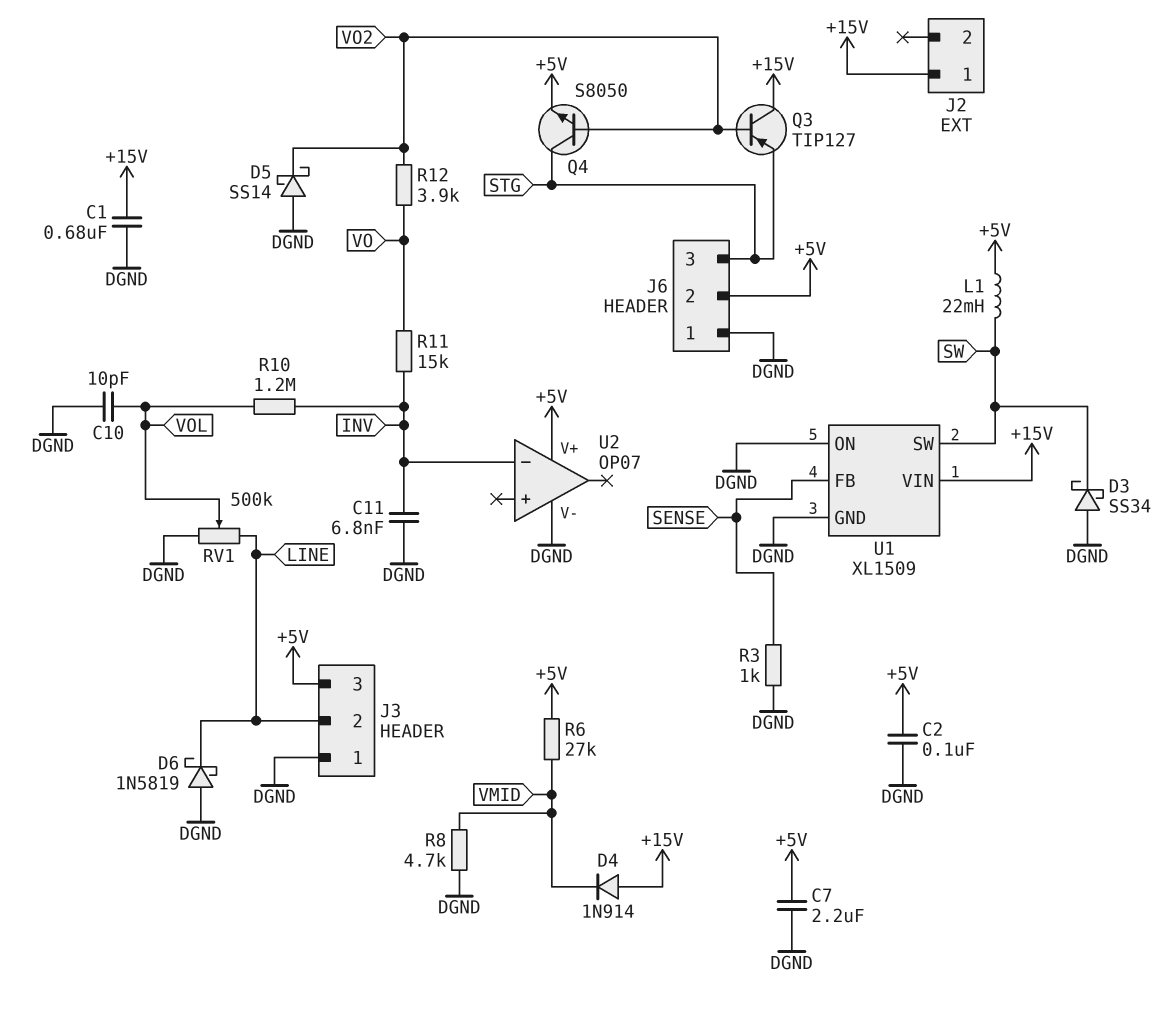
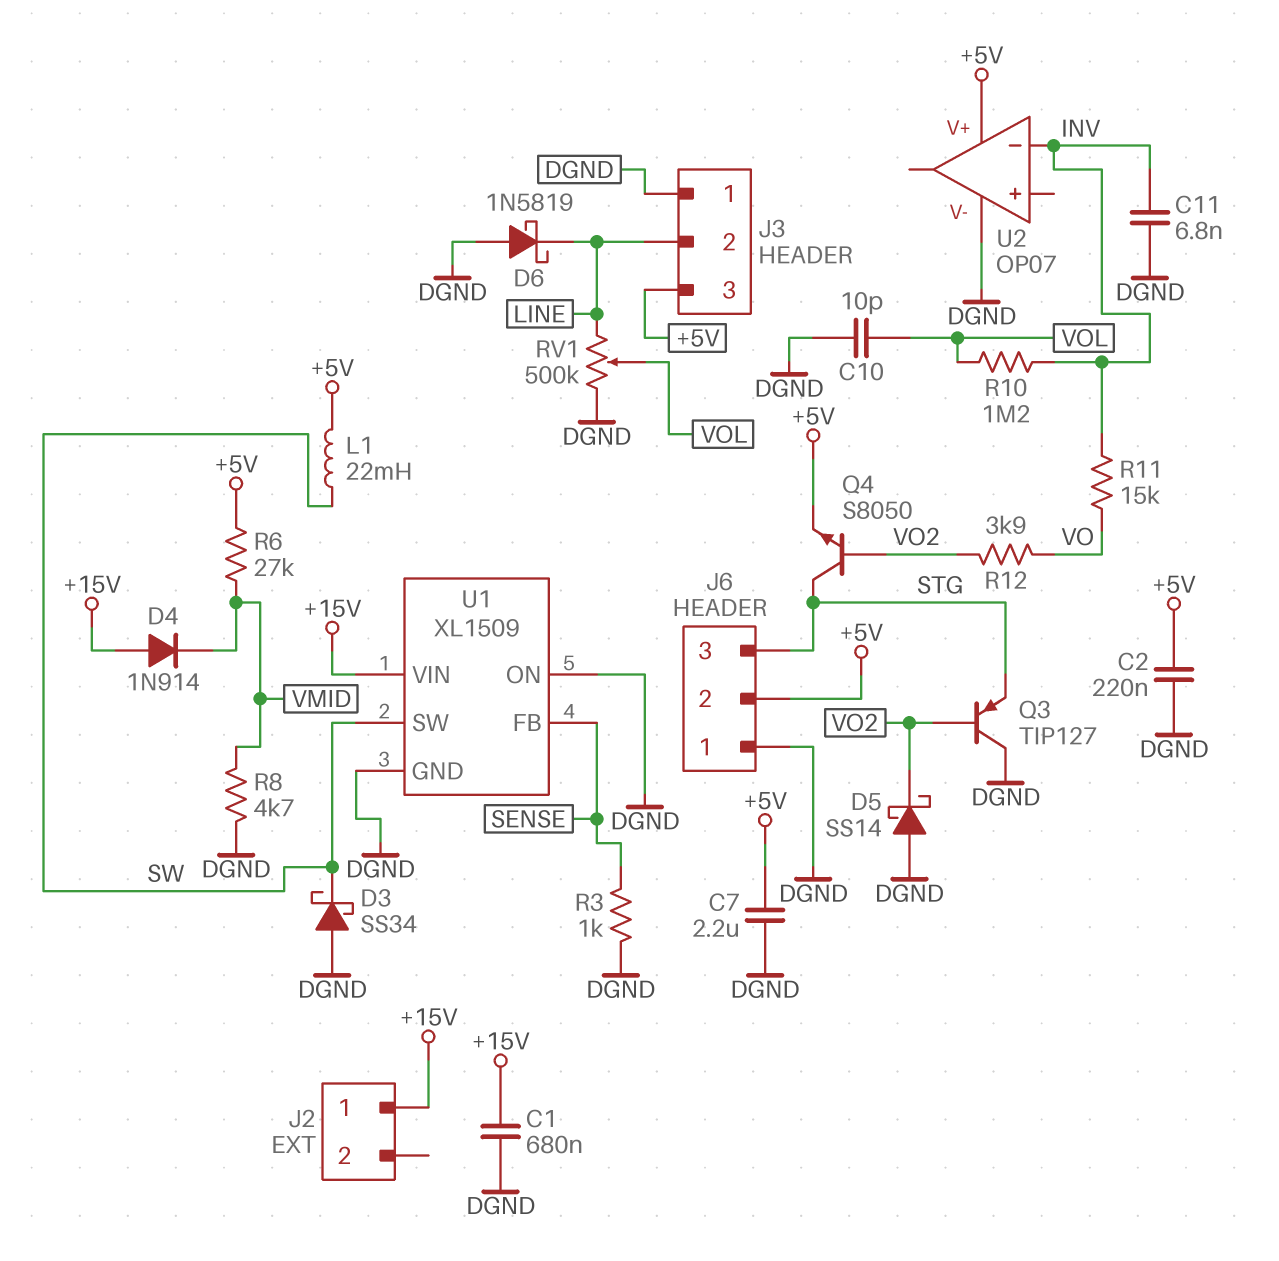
C2: 100nF (+5V, DGND) -> 220nF (+5V, DGND)
Q3: PNP TIP127 (B VO2, C +15V, E STG) -> PNP TIP127 (B VO2, C DGND, E STG)

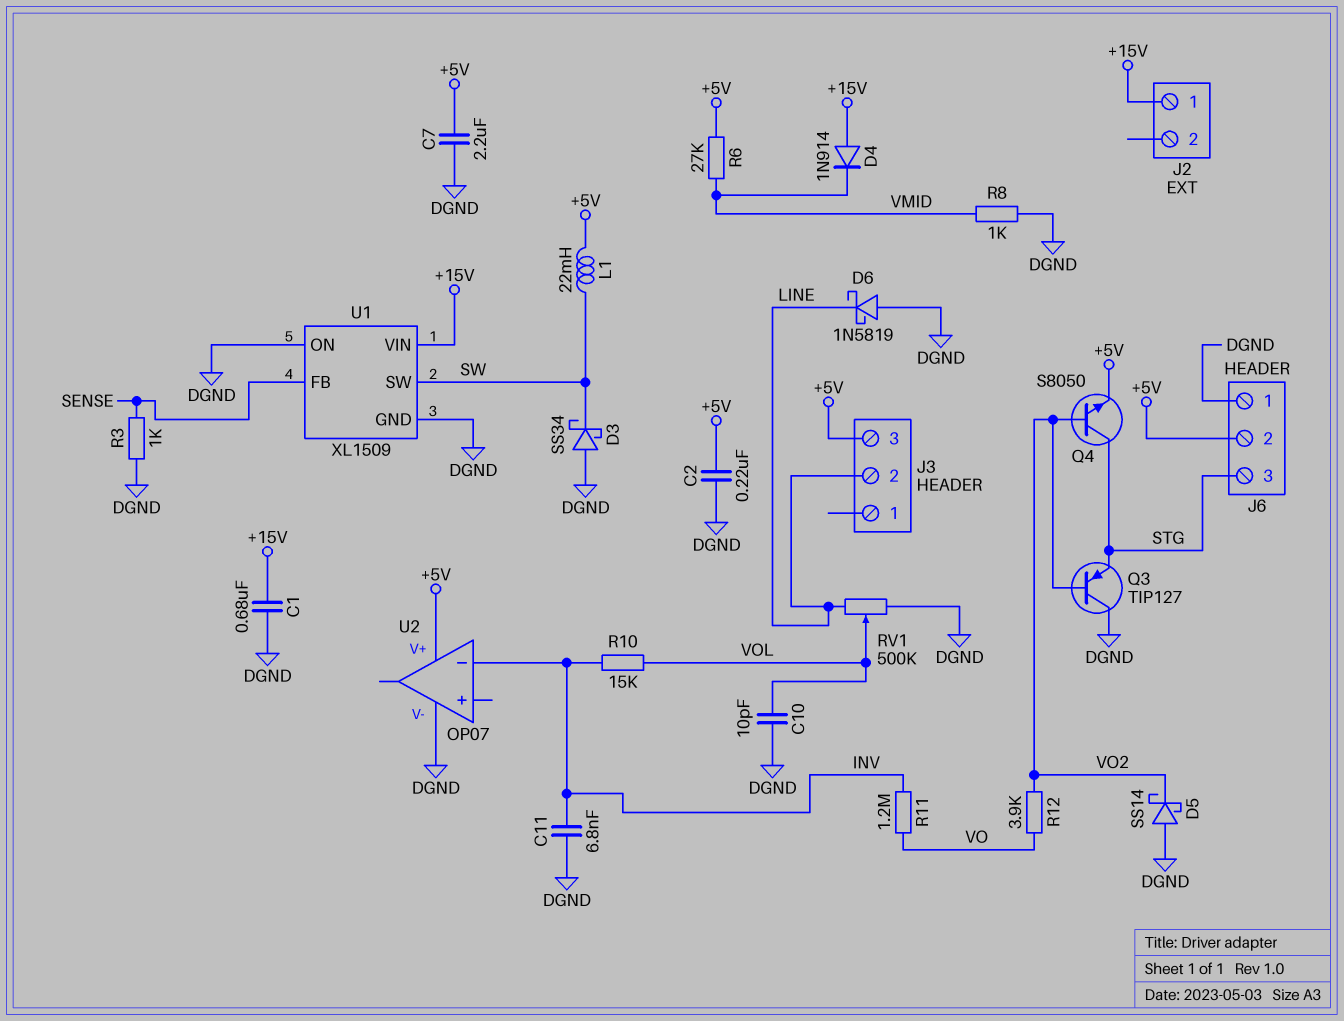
J3 pin 1: DGND -> none
R8: 4.7k (DGND, VMID) -> 1k (DGND, VMID)
R10: 1.2M (INV, VOL) -> 15k (INV, VOL)
R11: 15k (INV, VO) -> 1.2M (INV, VO)

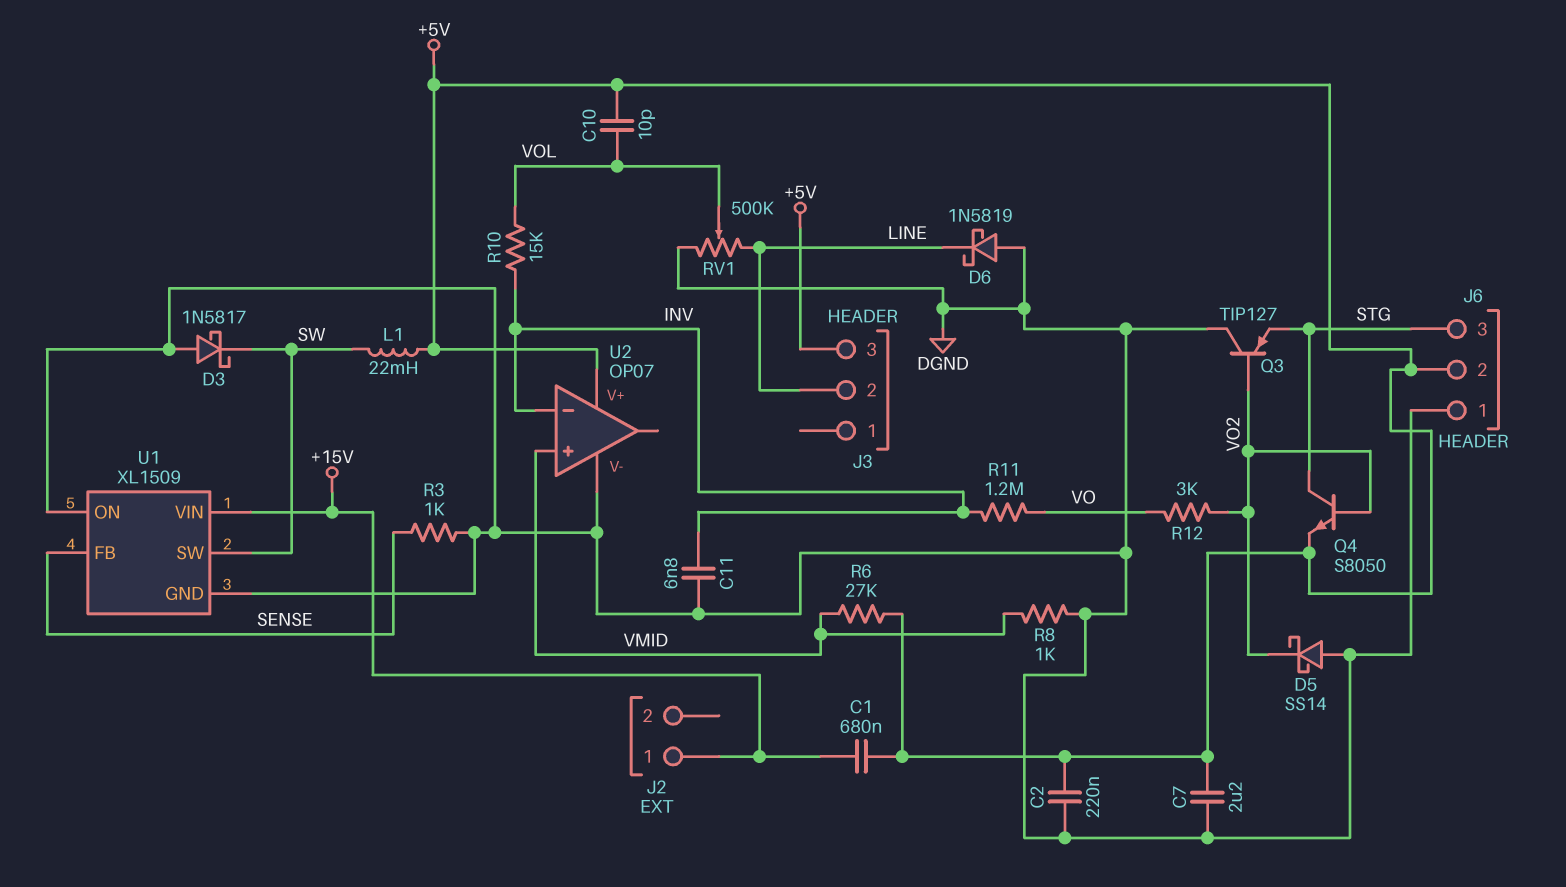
C1: 680nF (+15V, DGND) -> 680nF (+5V, +15V)
C10: 10pF (DGND, VOL) -> 10pF (+5V, VOL)
D3: schottky SS34 (A DGND, K SW) -> schottky 1N5817 (A DGND, K SW)
D4: diode 1N914 (A +15V, K VMID) -> none
R12: 3.9k (VO, VO2) -> 3k (VO, VO2)
U2 pin in+: none -> VMID

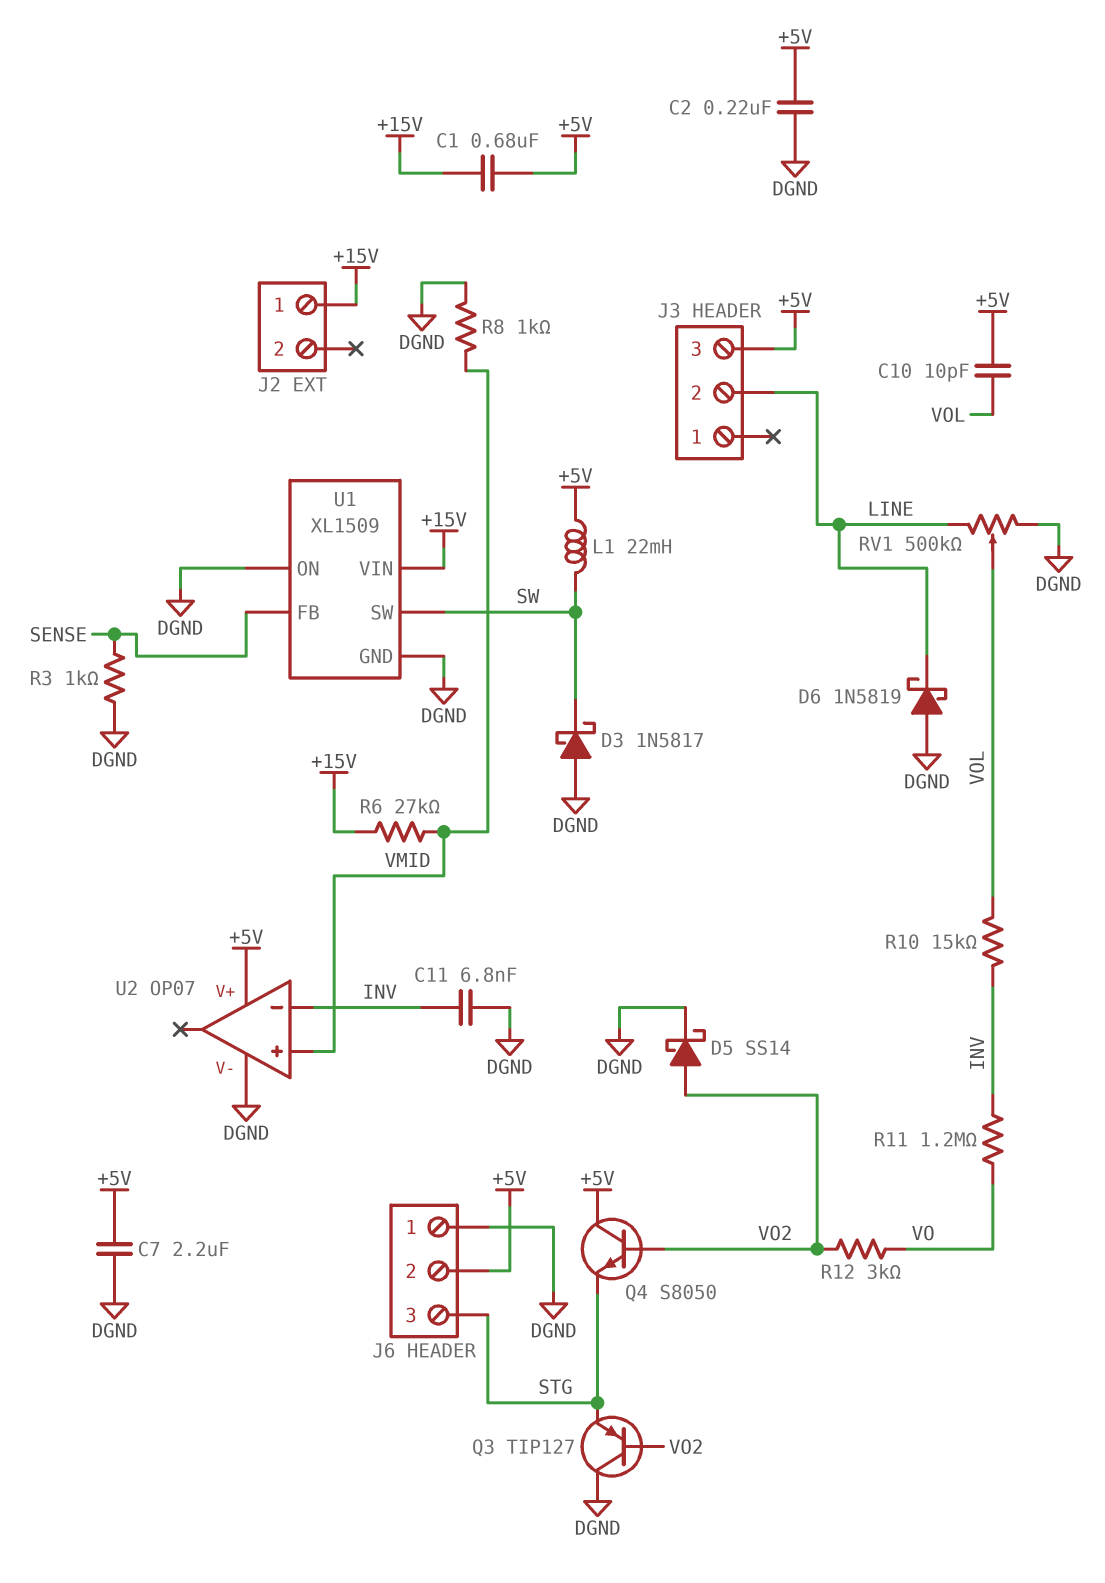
D5: schottky SS14 (A DGND, K VO2) -> schottky SS14 (A VO2, K DGND)
Q4: NPN S8050 (B VO2, C STG, E +5V) -> NPN S8050 (B VO2, C +5V, E STG)
R6: 27k (+5V, VMID) -> 27k (+15V, VMID)

